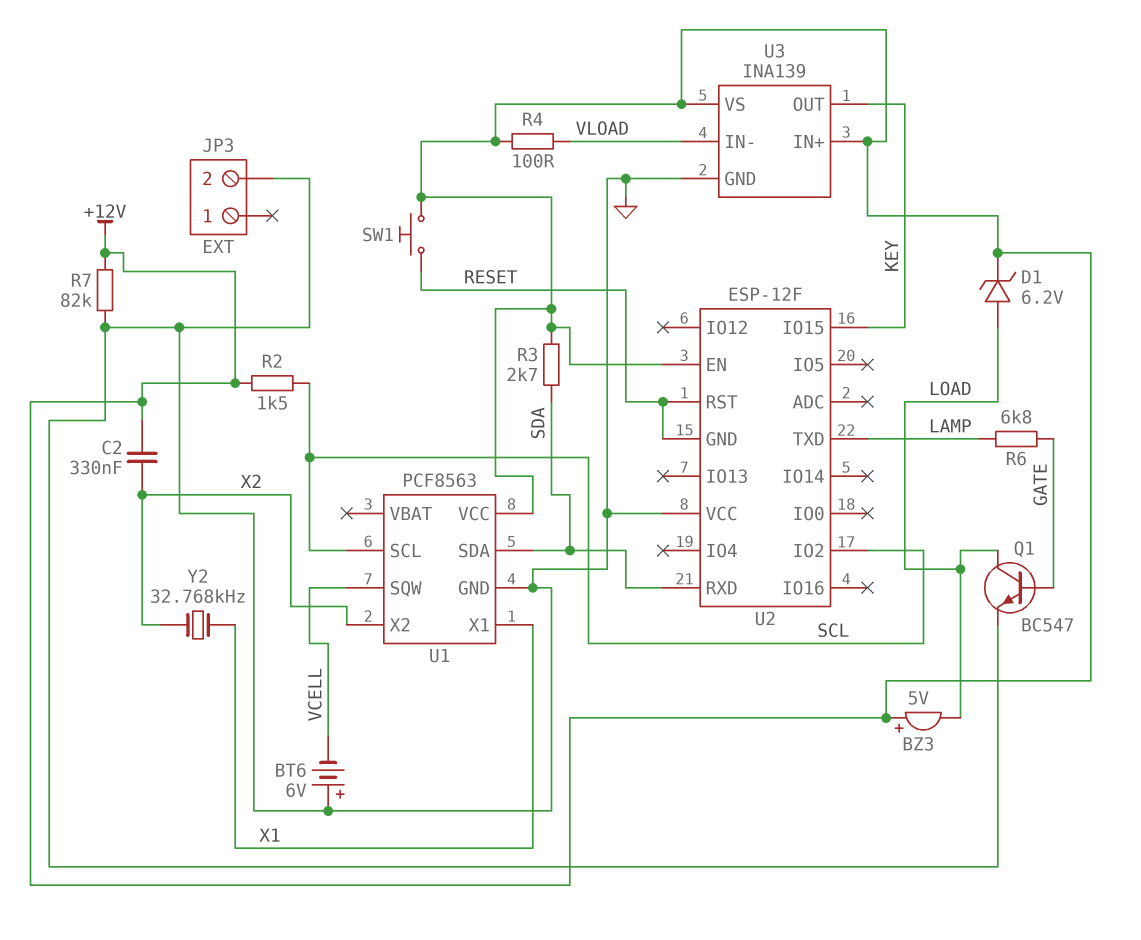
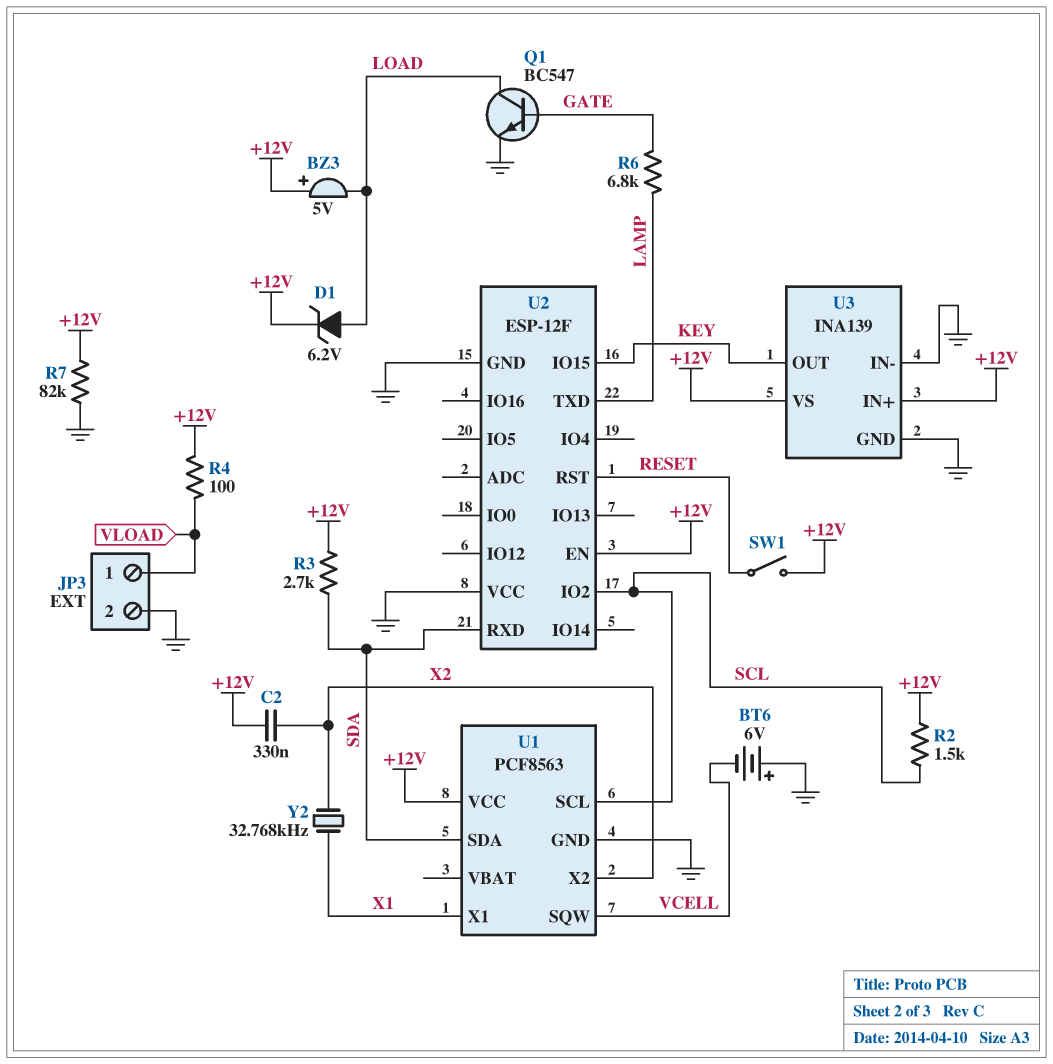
JP3 pin 1: none -> VLOAD
SW1: button (+12V, RESET) -> switch (+12V, RESET)
U2 pin GND: RESET -> GND
U3 pin IN-: VLOAD -> GND

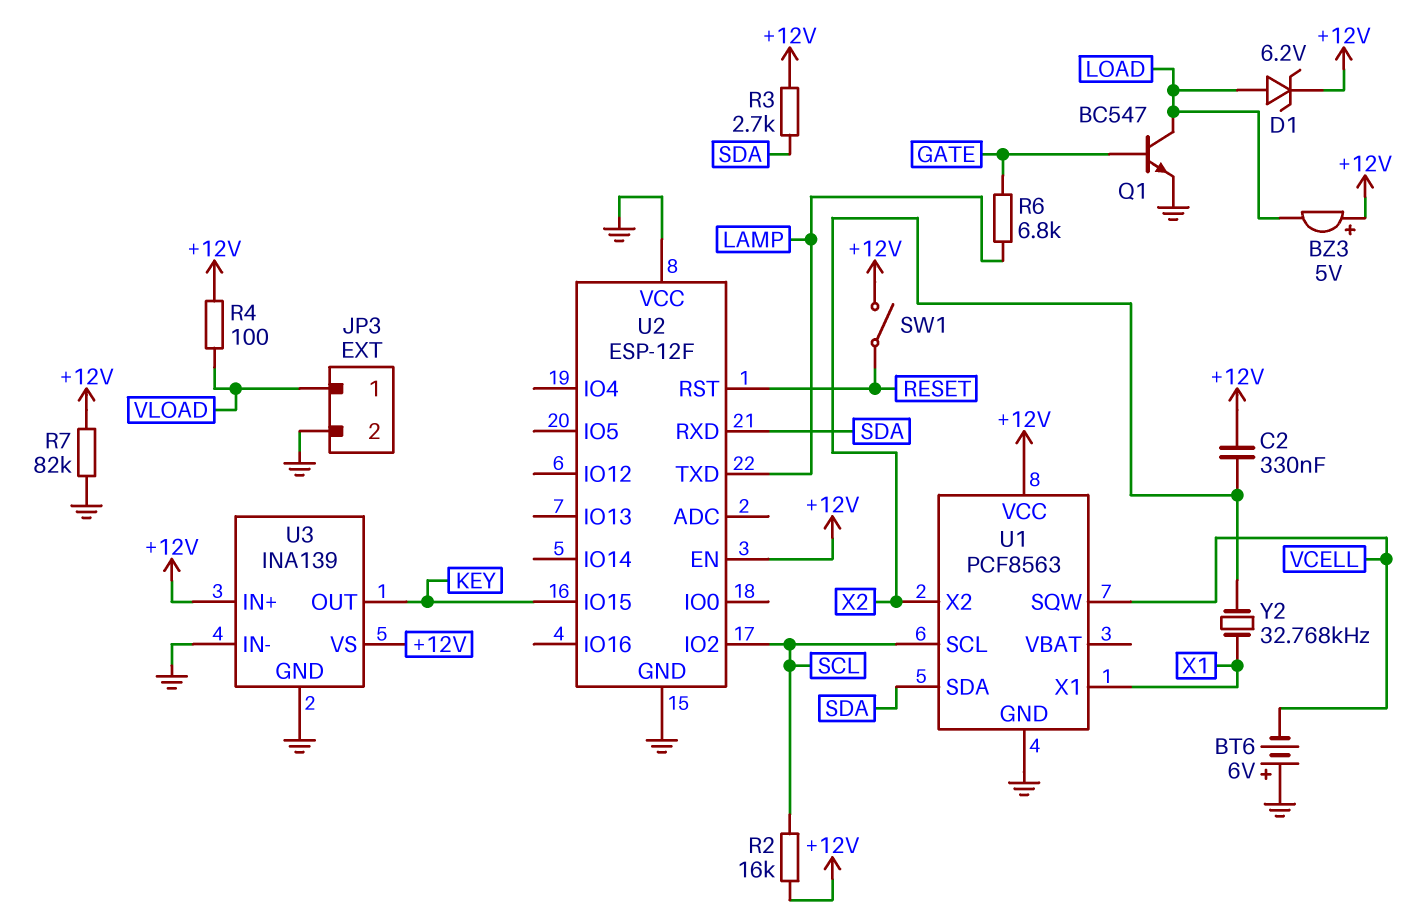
R2: 1.5k (+12V, SCL) -> 16k (+12V, SCL)

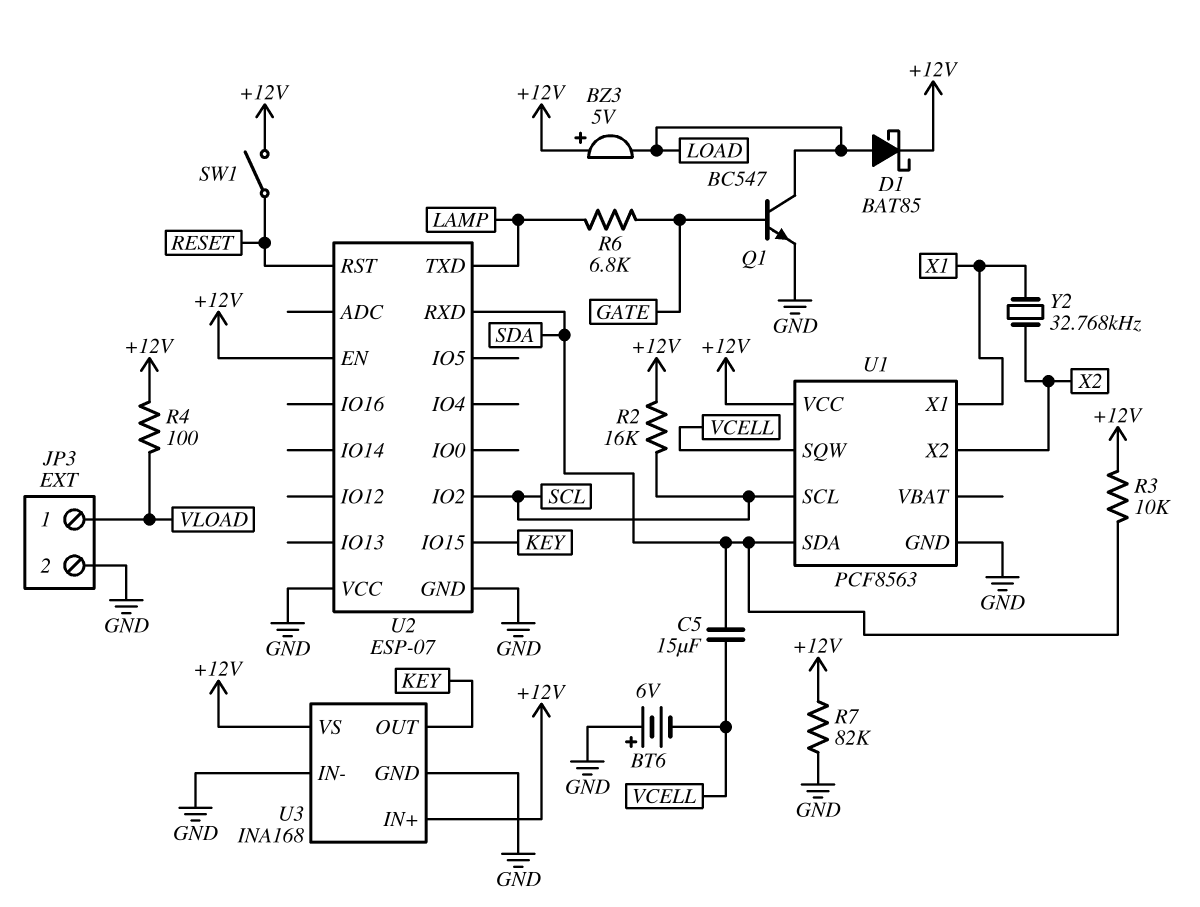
C2: 330nF (+12V, X2) -> none
C5: none -> 15uF (SDA, VCELL)
D1: zener 6.2V (A LOAD, K +12V) -> schottky BAT85 (A LOAD, K +12V)
R3: 2.7k (+12V, SDA) -> 10k (+12V, SDA)
U2: ESP-12F -> ESP-07
U3: INA139 -> INA168

